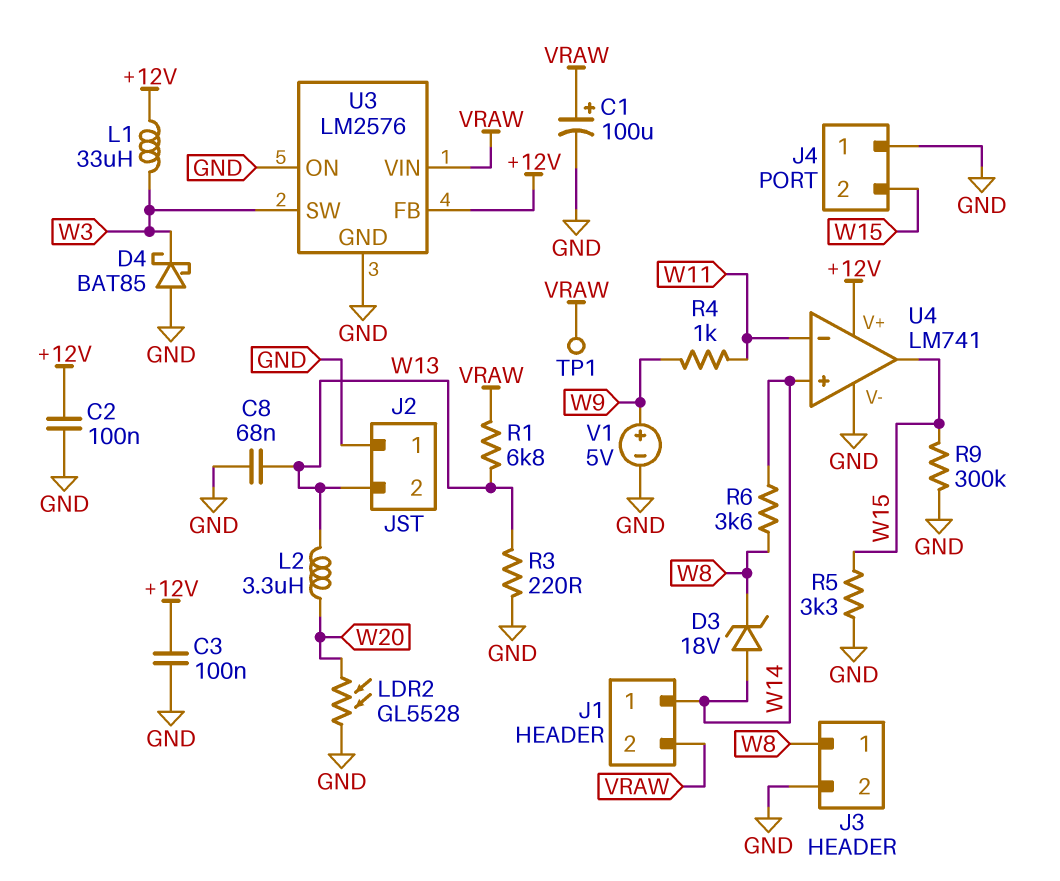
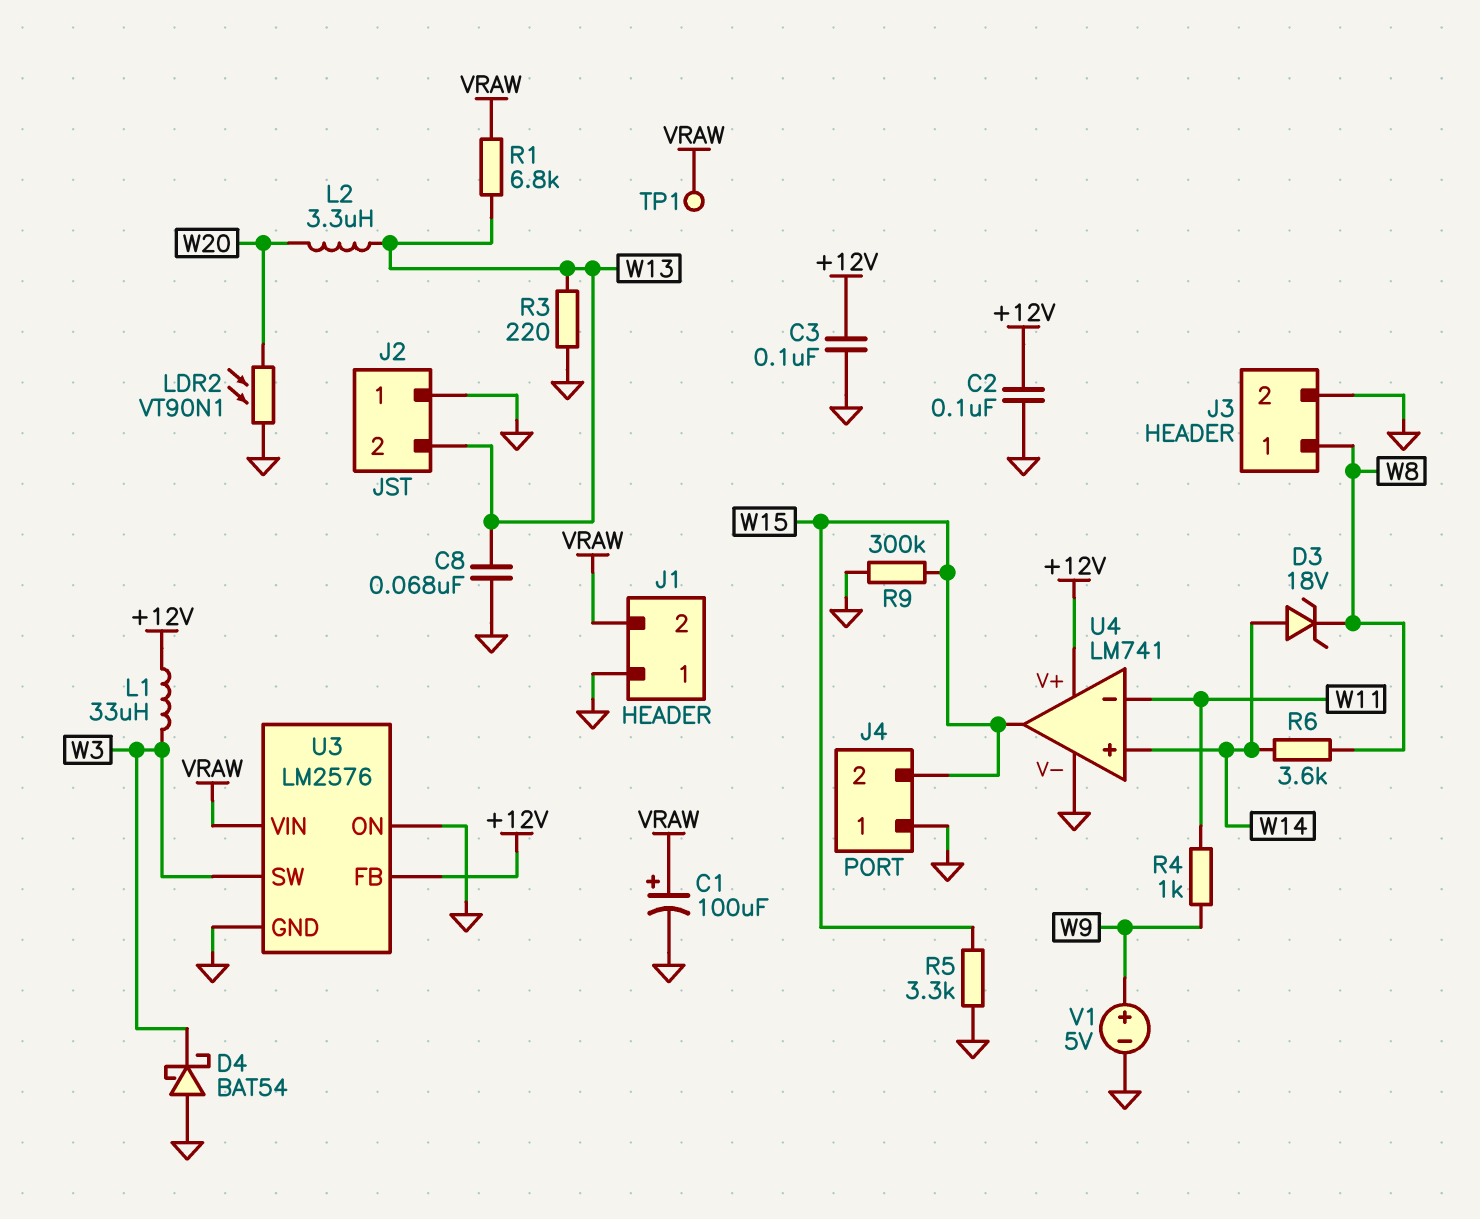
D4: schottky BAT85 (A GND, K W3) -> schottky BAT54 (A GND, K W3)
J1 pin 1: W14 -> GND
LDR2: GL5528 (GND, W20) -> VT90N1 (GND, W20)

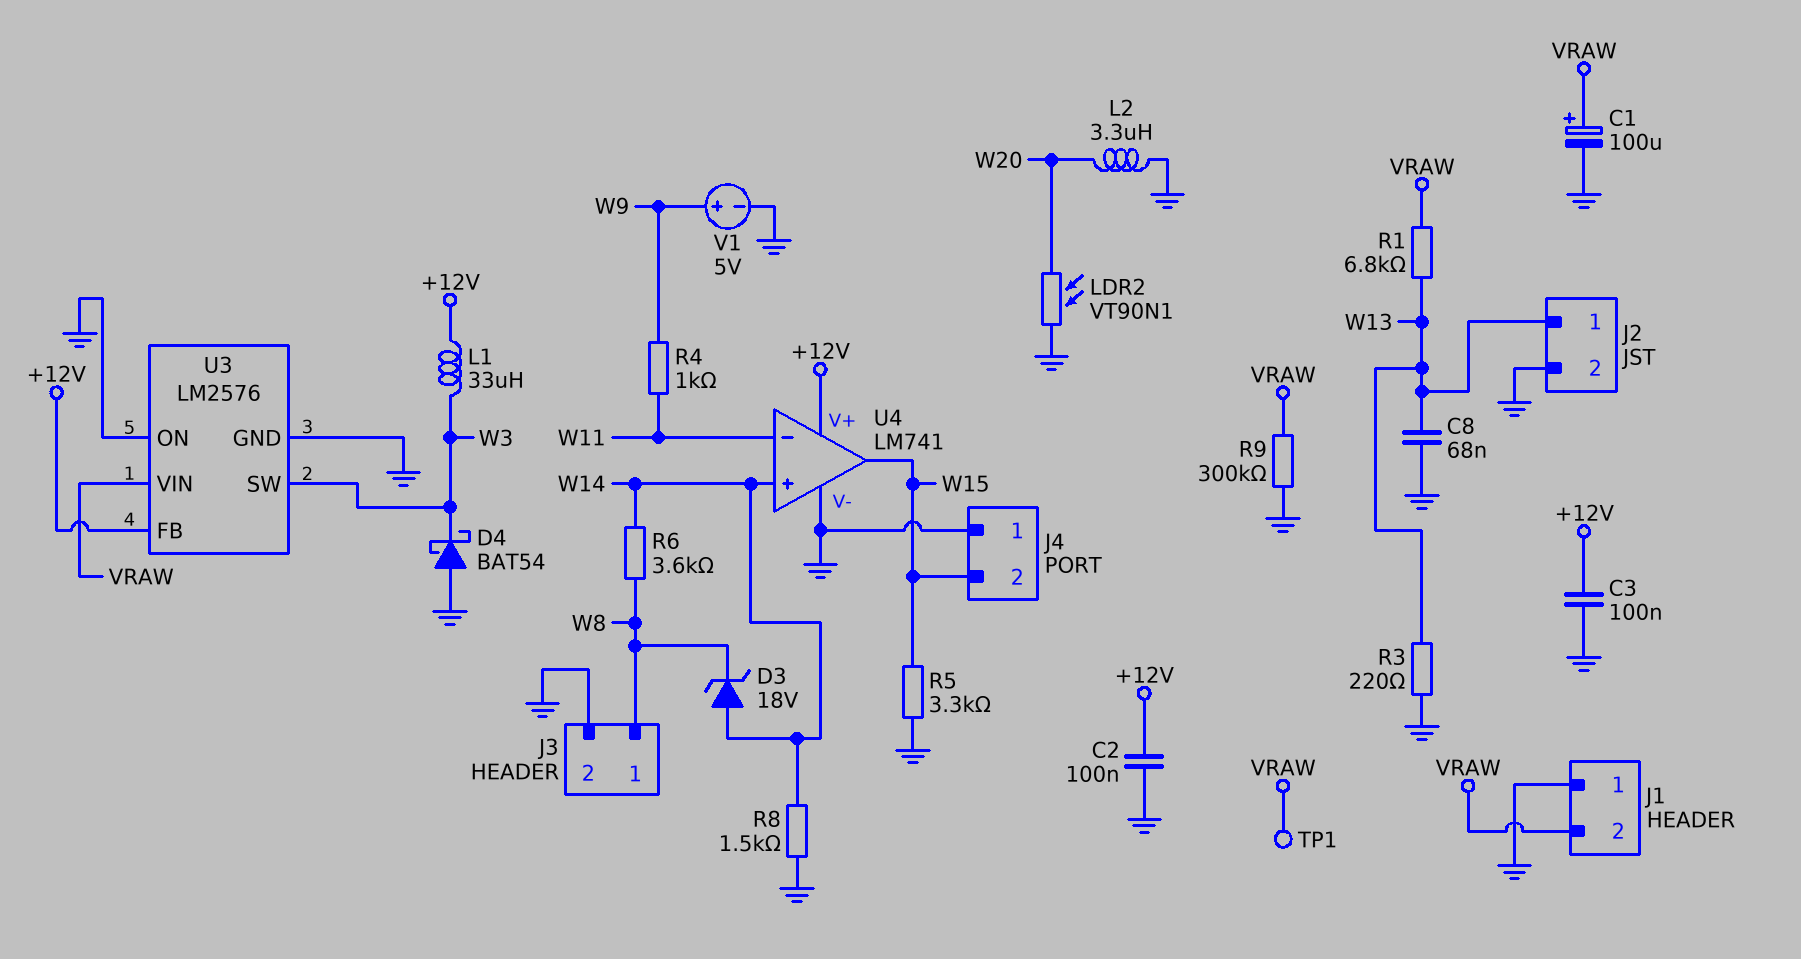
J2 pin 1: GND -> W13
J2 pin 2: W13 -> GND
L2: 3.3uH (W13, W20) -> 3.3uH (GND, W20)
R8: none -> 1.5k (GND, W14)
R9: 300k (GND, W15) -> 300k (GND, VRAW)

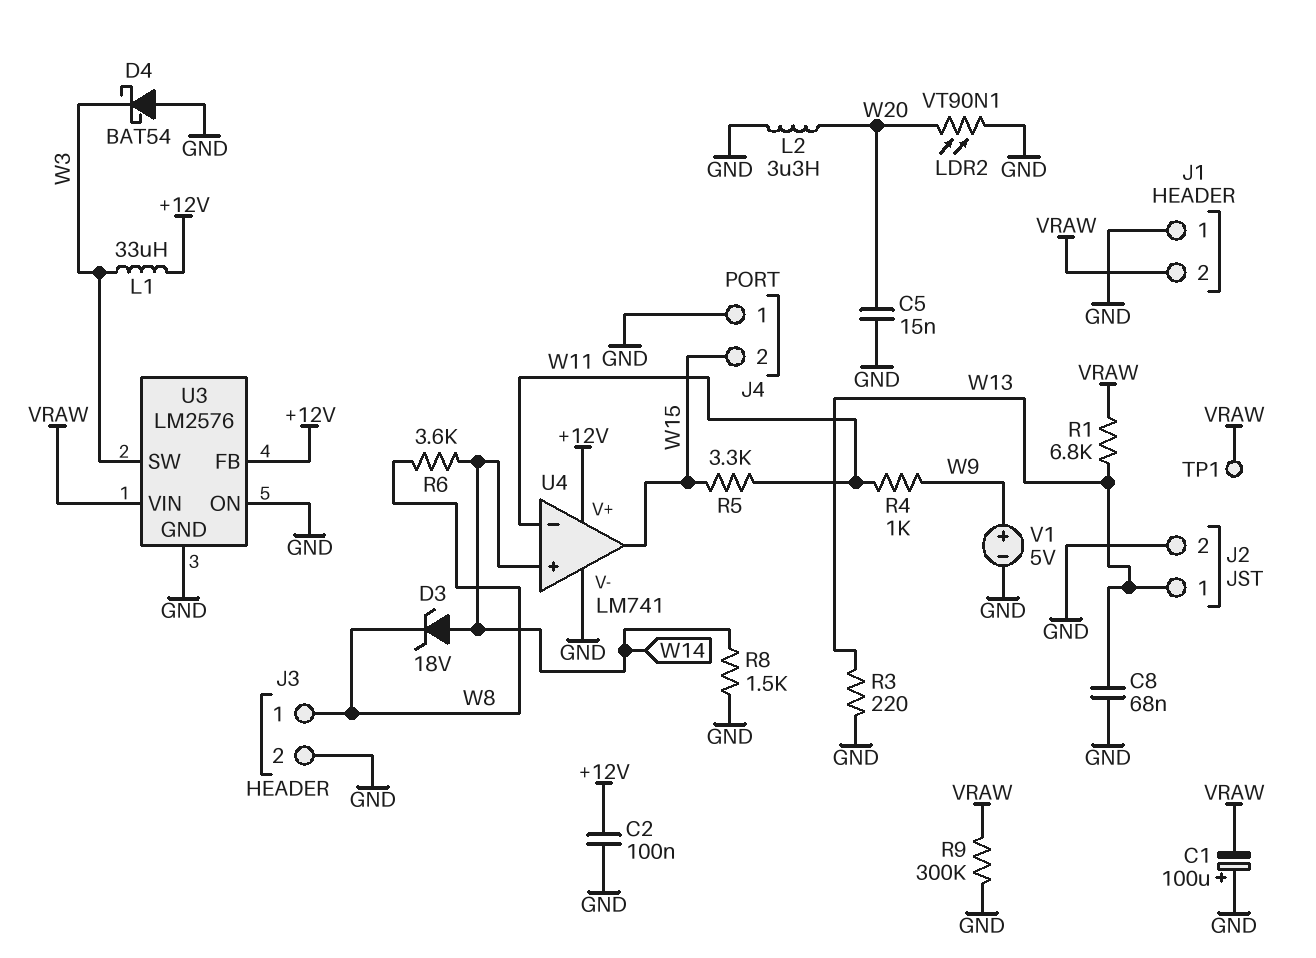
C1: 100uF (plus VRAW, minus GND) -> 100uF (plus GND, minus VRAW)
C3: 100nF (+12V, GND) -> none
C5: none -> 15nF (GND, W20)
R5: 3.3k (GND, W15) -> 3.3k (W11, W15)

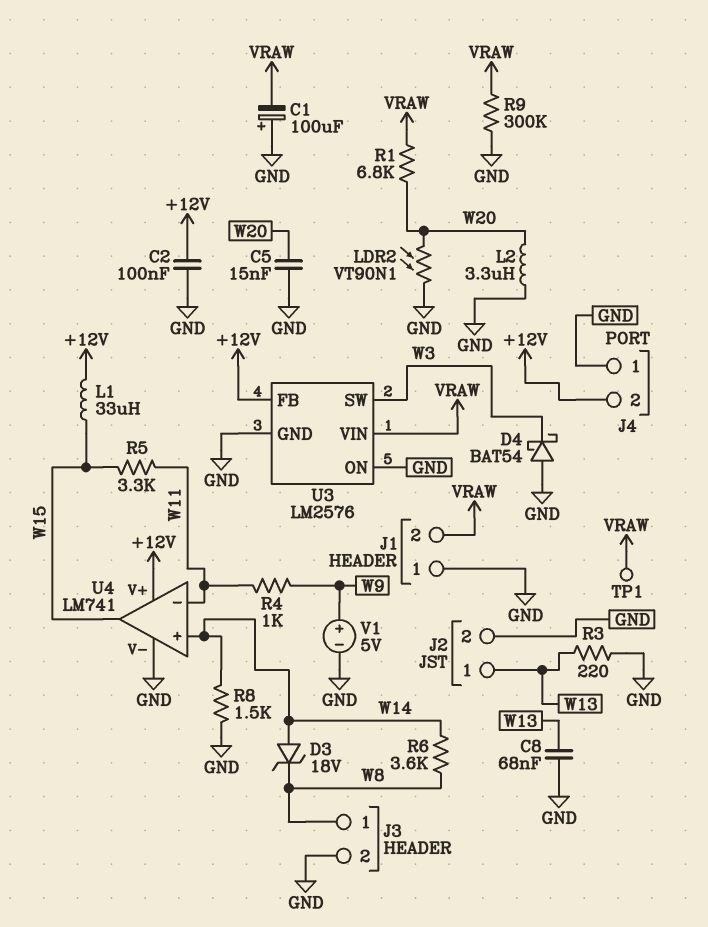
J4 pin 2: W15 -> +12V
L1: 33uH (+12V, W3) -> 33uH (+12V, W15)
R1: 6.8k (VRAW, W13) -> 6.8k (VRAW, W20)

